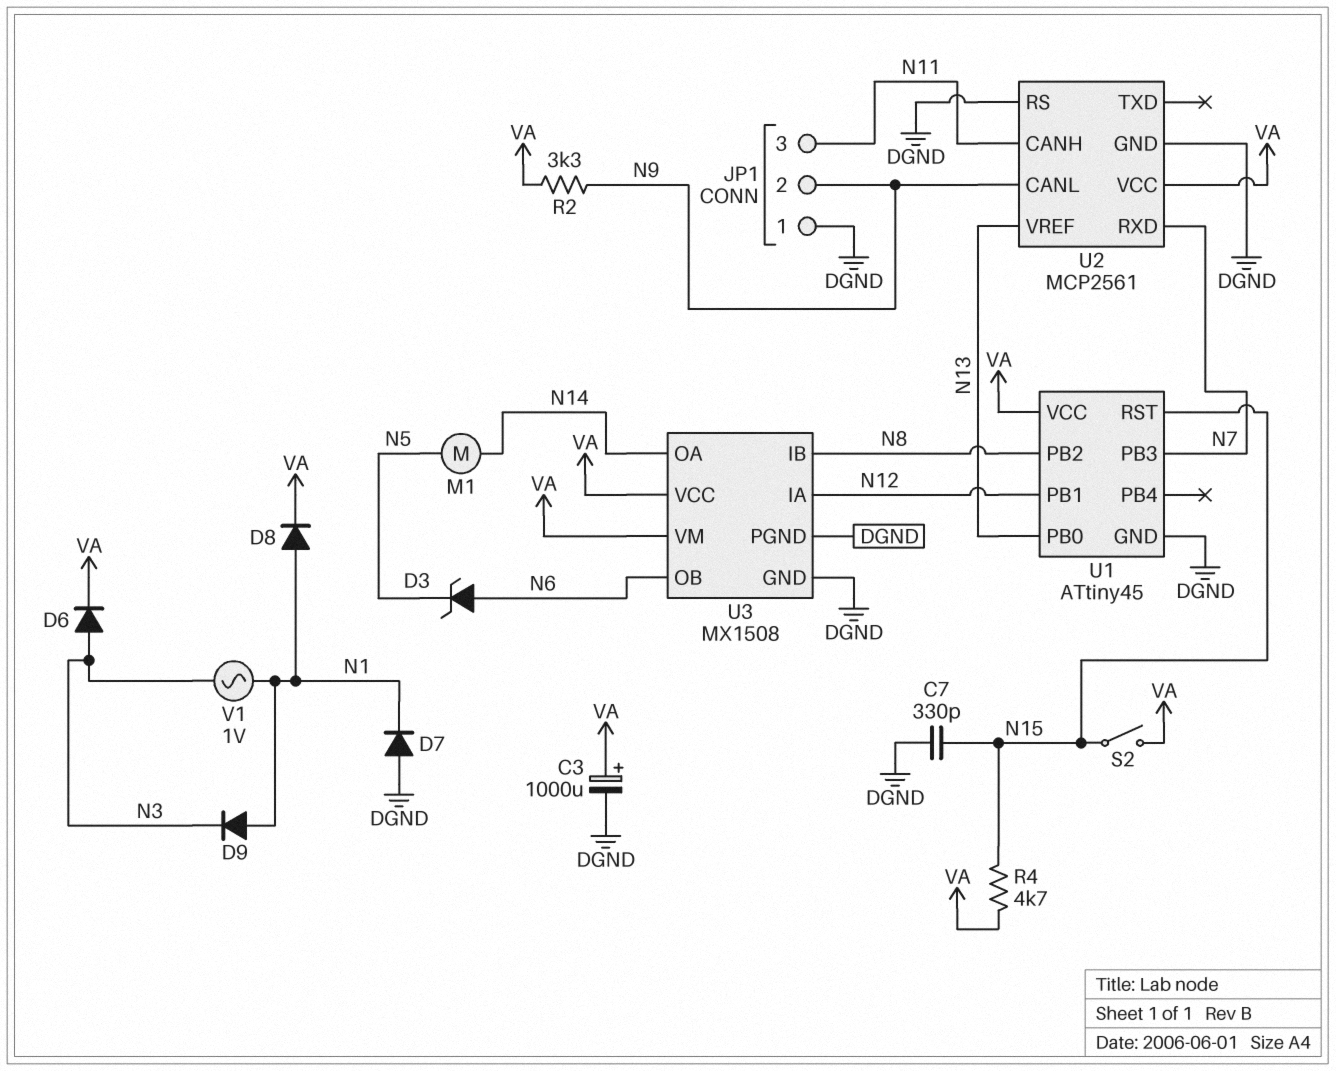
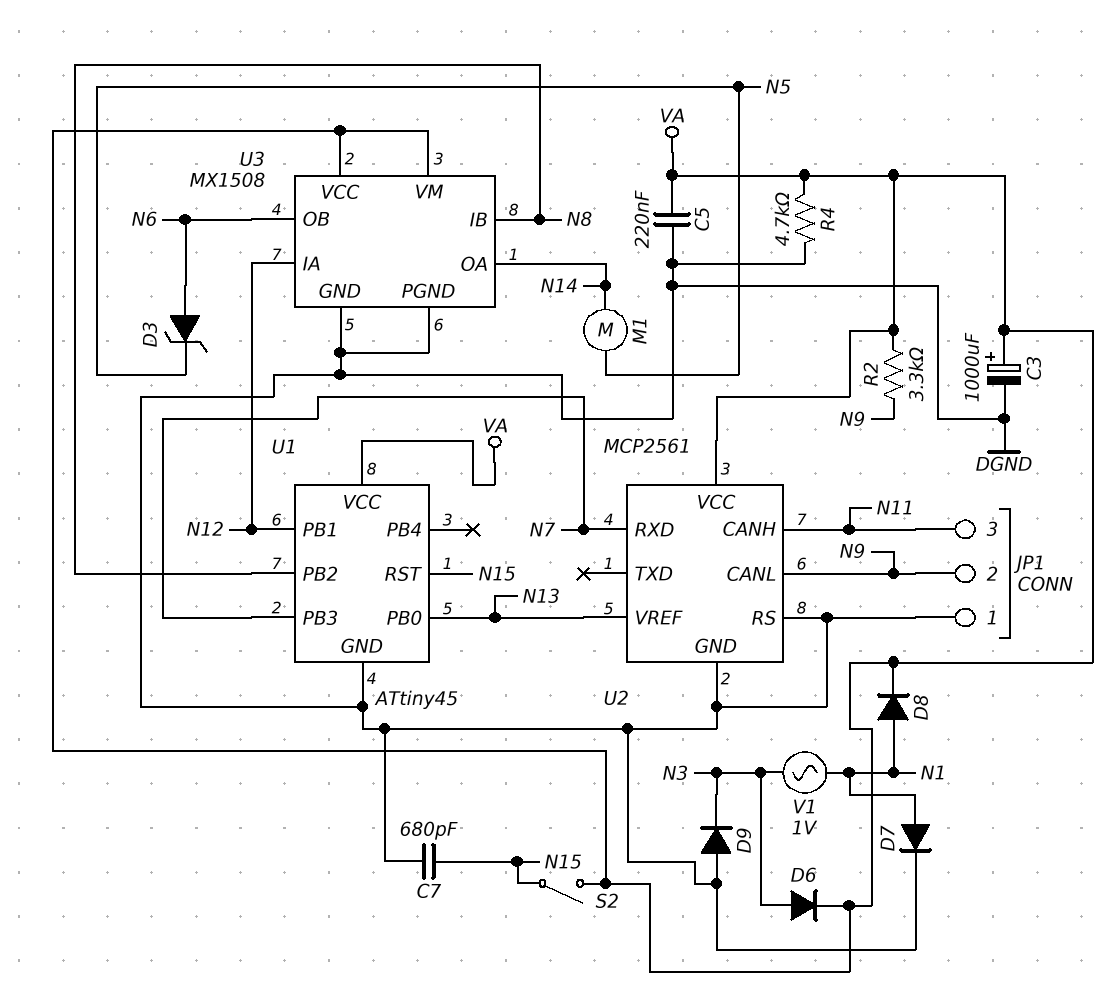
C5: none -> 220nF (DGND, VA)
C7: 330pF (DGND, N15) -> 680pF (DGND, N15)
D7: diode (A DGND, K N1) -> diode (A N1, K DGND)
D9: diode (A N1, K N3) -> diode (A DGND, K N3)
R4: 4.7k (N15, VA) -> 4.7k (DGND, VA)

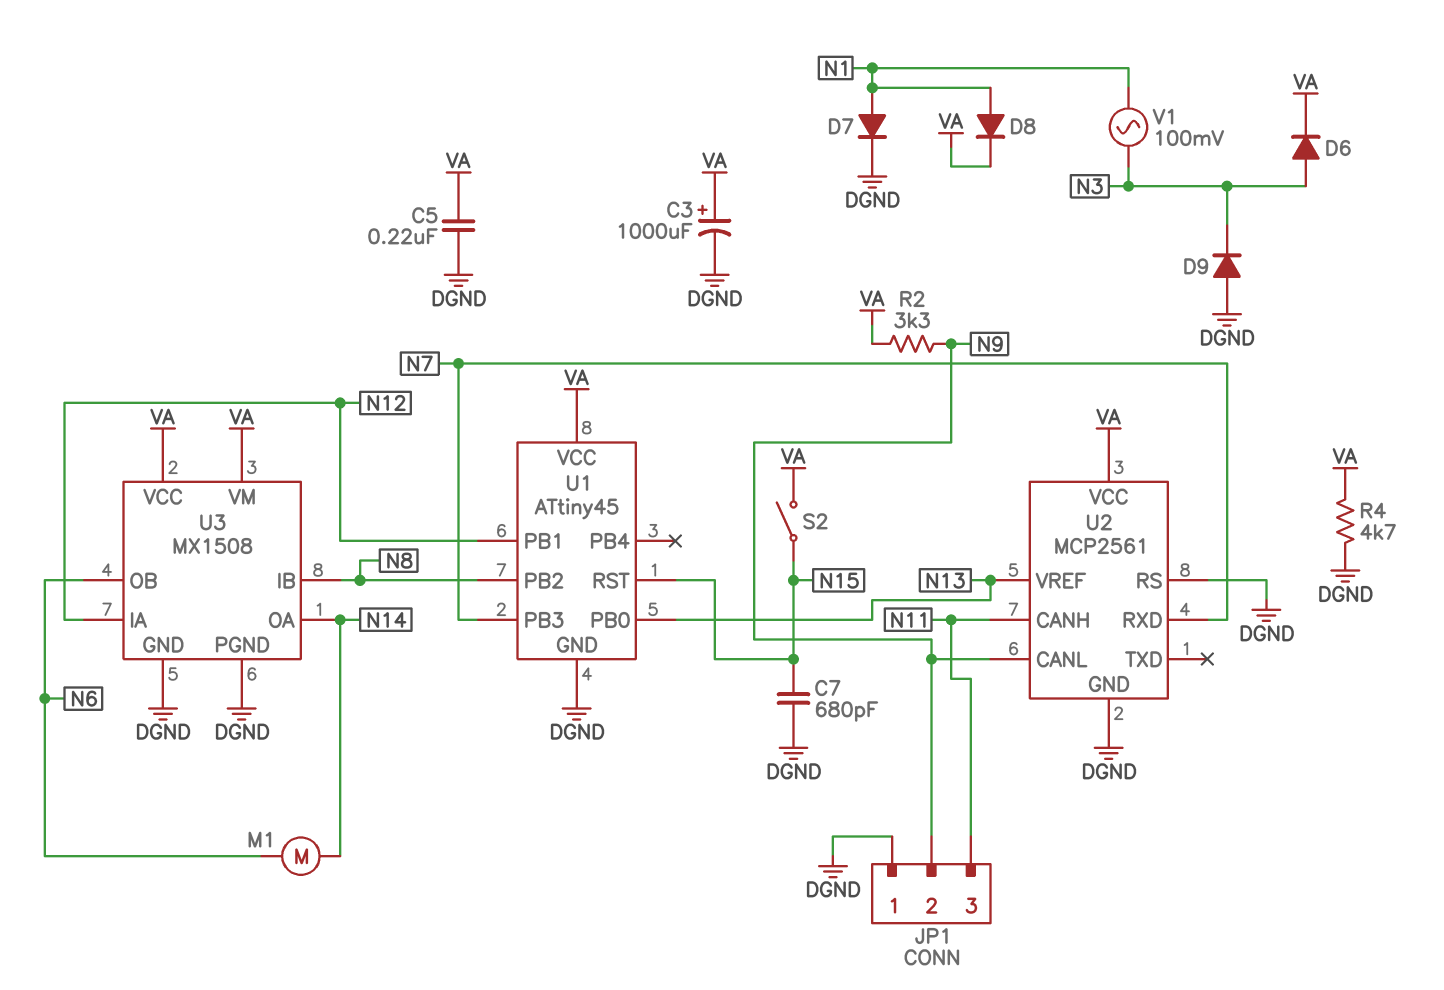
D3: zener (A N6, K N5) -> none
M1: motor (N5, N14) -> motor (N6, N14)
V1: AC 1V (N1, N3) -> AC 100mV (N1, N3)

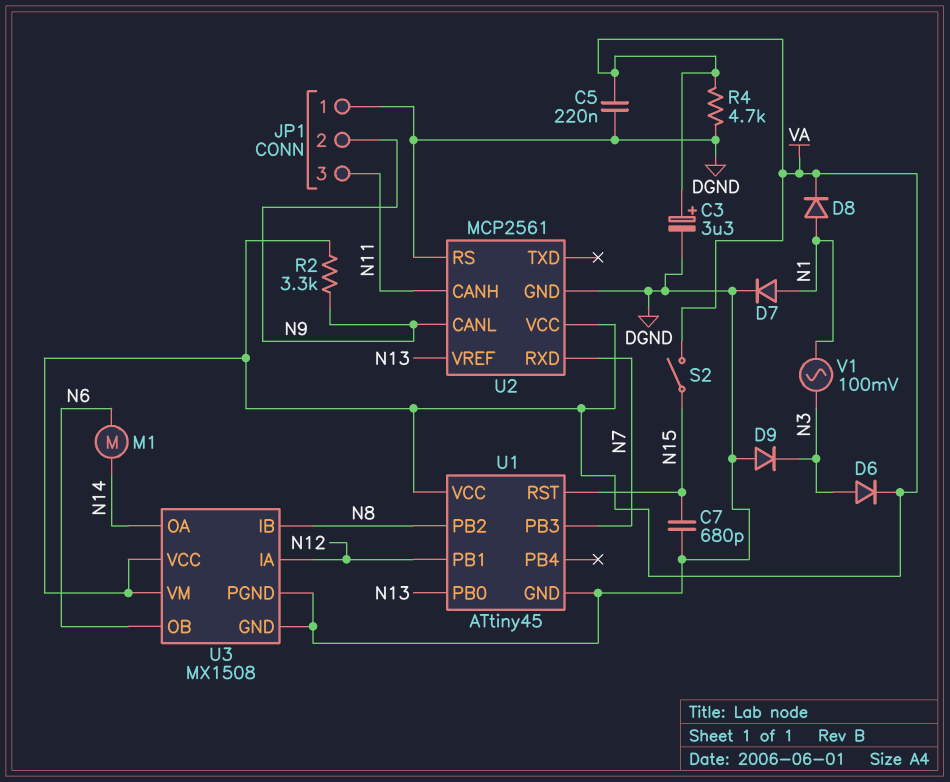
C3: 1000uF (plus VA, minus DGND) -> 3.3uF (plus VA, minus DGND)

